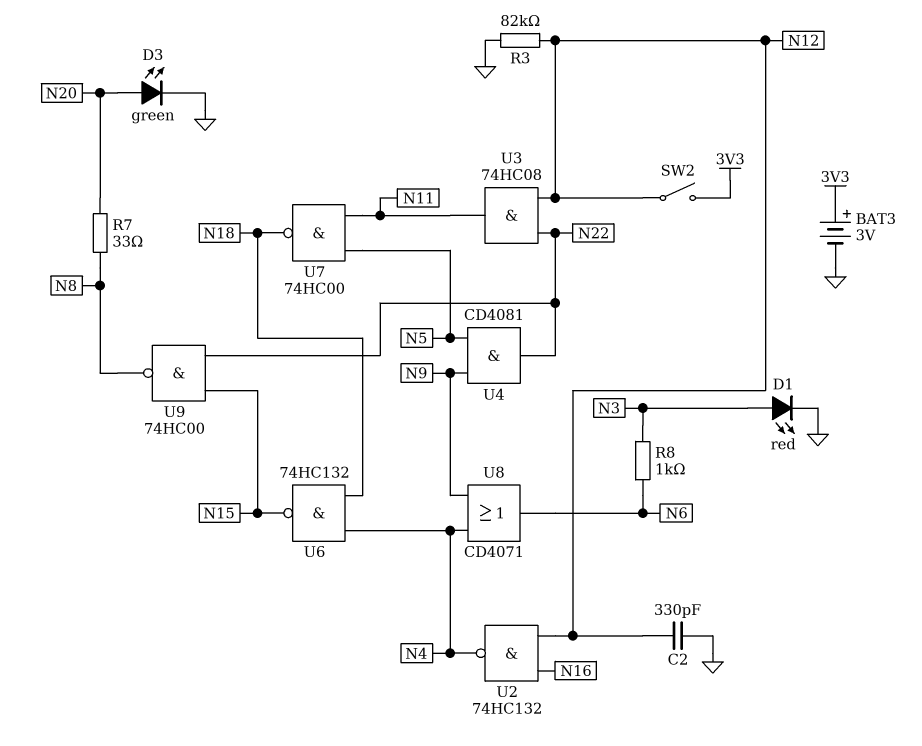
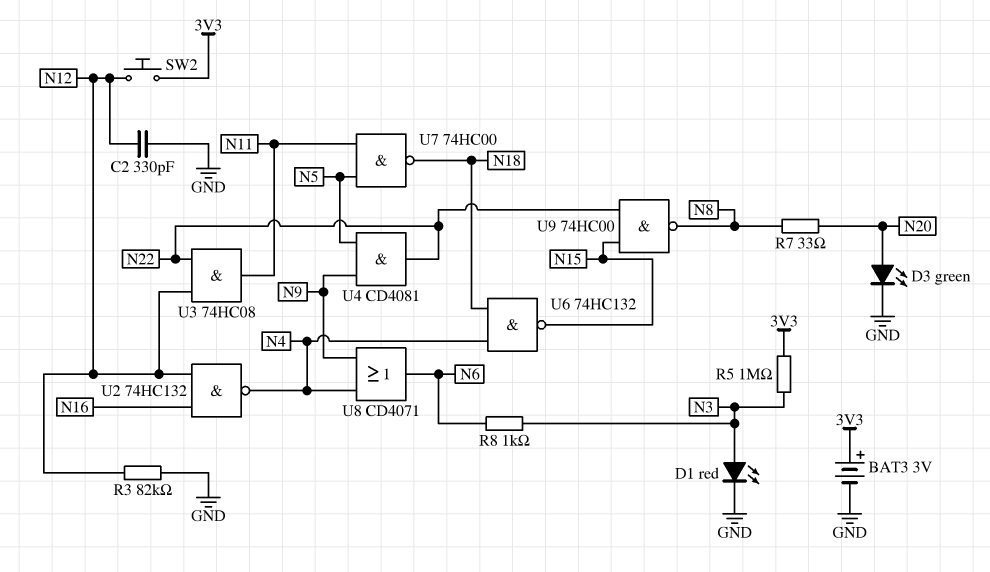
R5: none -> 1M (3V3, N3)
SW2: switch (3V3, N12) -> button (3V3, N12)

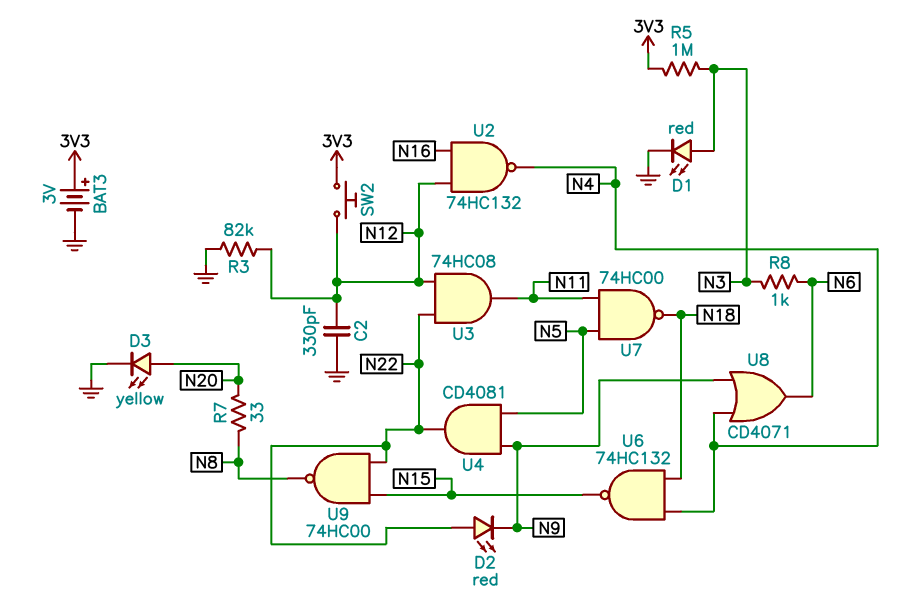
D2: none -> LED red (A N22, K N9)
D3: LED green (A N20, K GND) -> LED yellow (A N20, K GND)

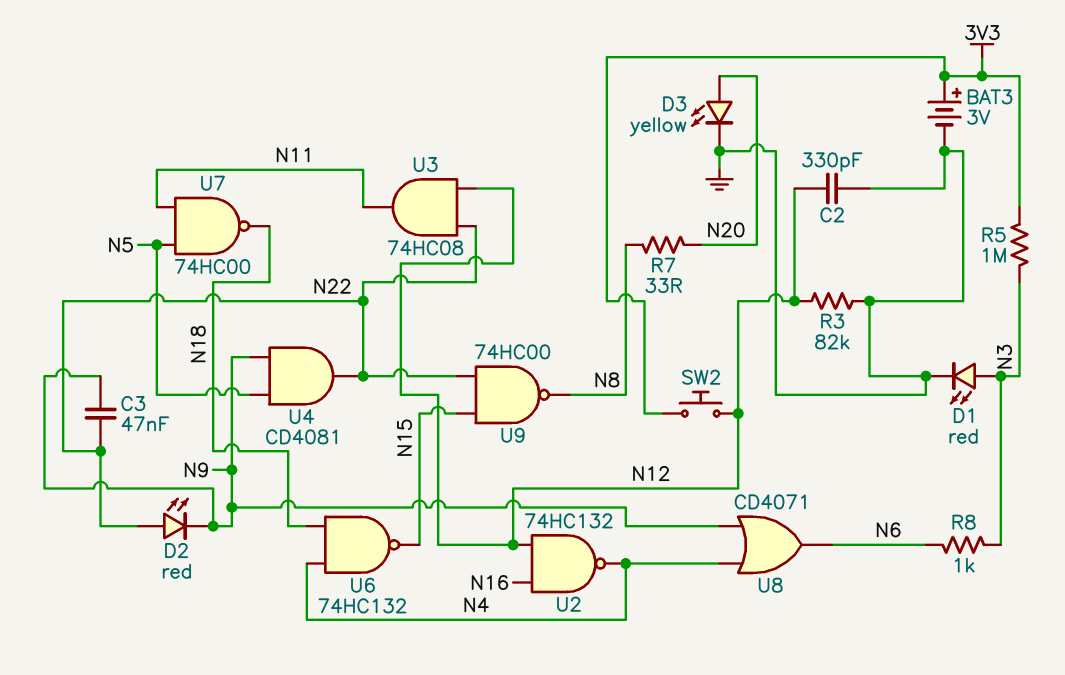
C3: none -> 47nF (N9, N22)

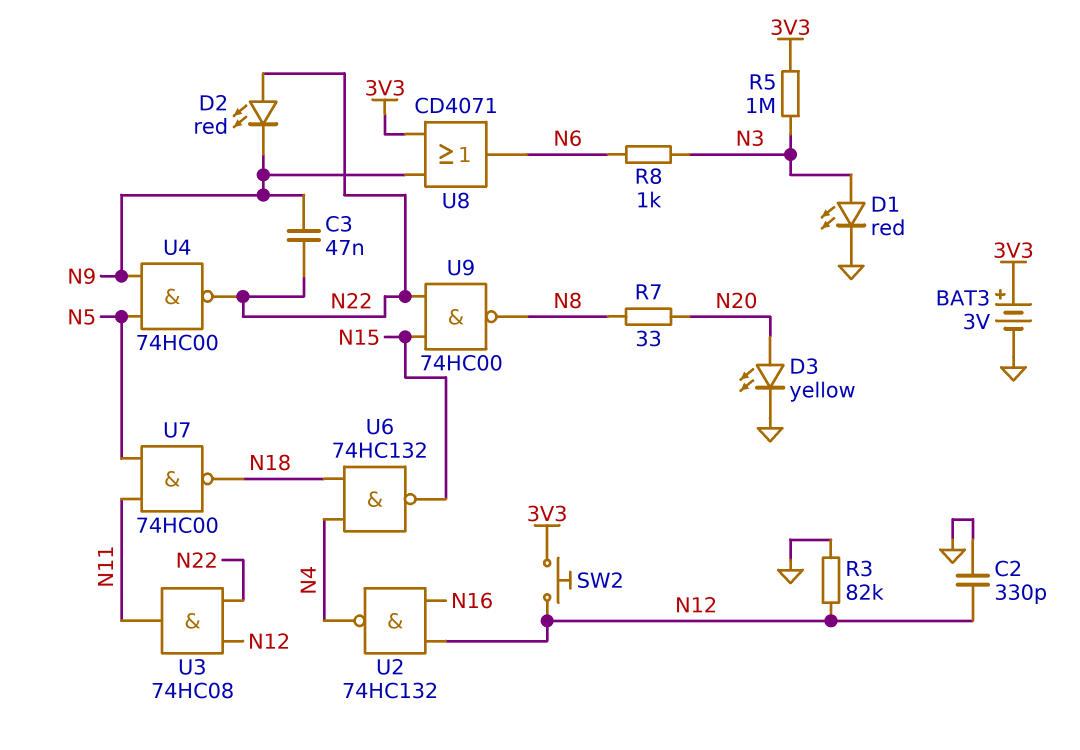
U4: AND CD4081 (in N5, in N9, out N22) -> NAND 74HC00 (in N5, in N9, out N22)
U8: OR CD4071 (in N4, in N9, out N6) -> OR CD4071 (in 3V3, in N9, out N6)

